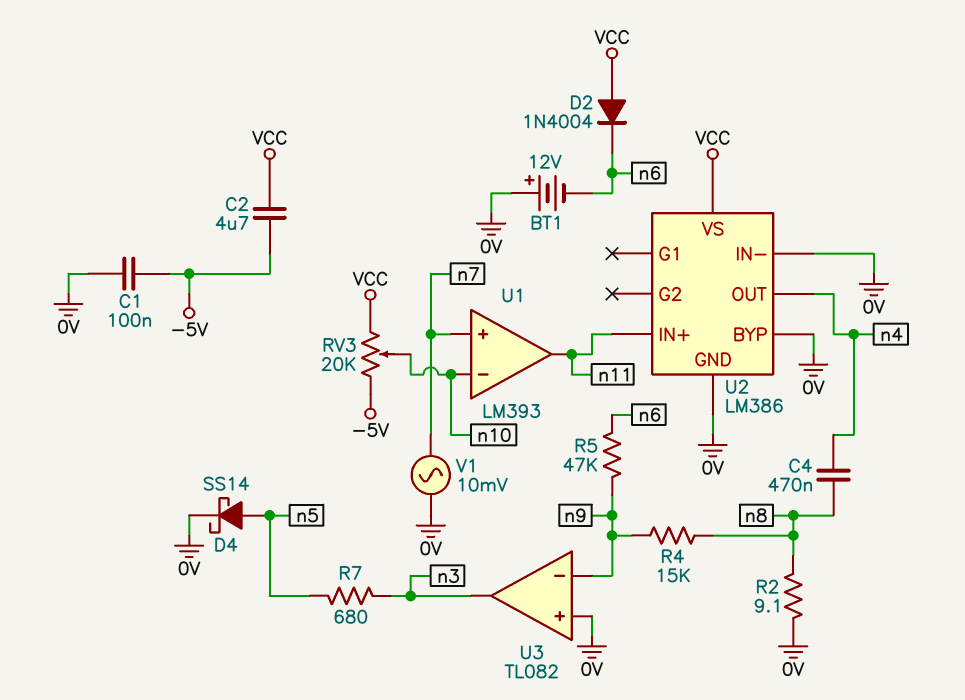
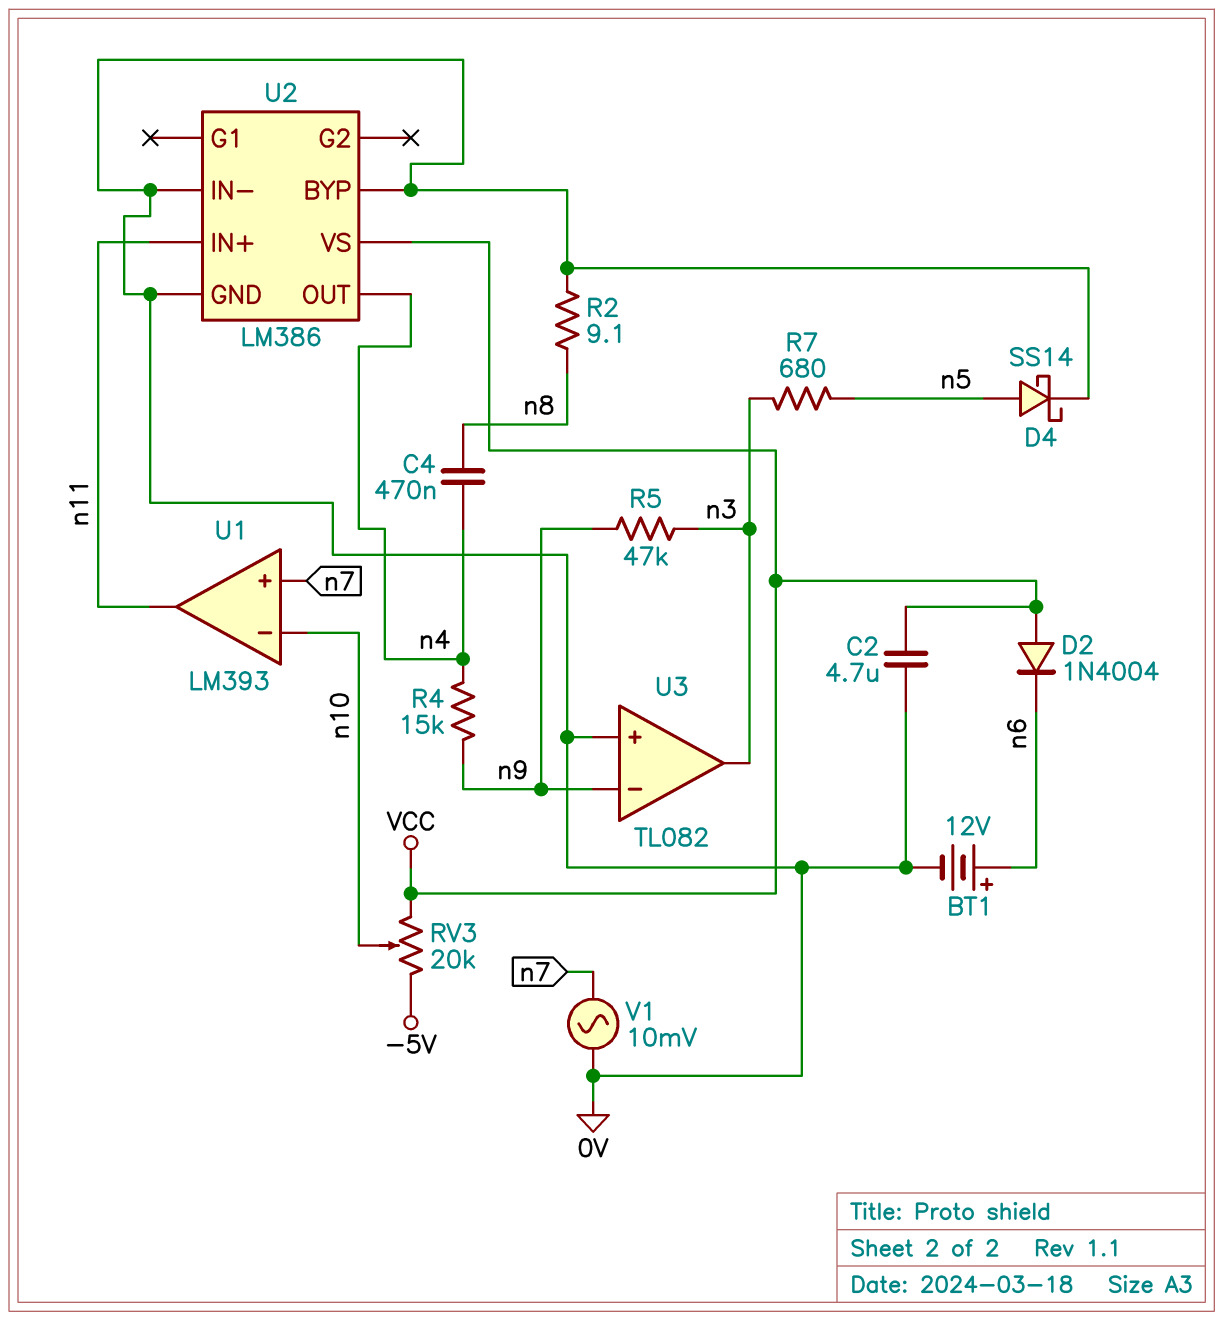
BT1: 12V (plus 0V, minus n6) -> 12V (plus n6, minus 0V)
C1: 100nF (-5V, 0V) -> none
C2: 4.7uF (-5V, VCC) -> 4.7uF (0V, VCC)
R4: 15k (n8, n9) -> 15k (n4, n9)
R5: 47k (n6, n9) -> 47k (n3, n9)

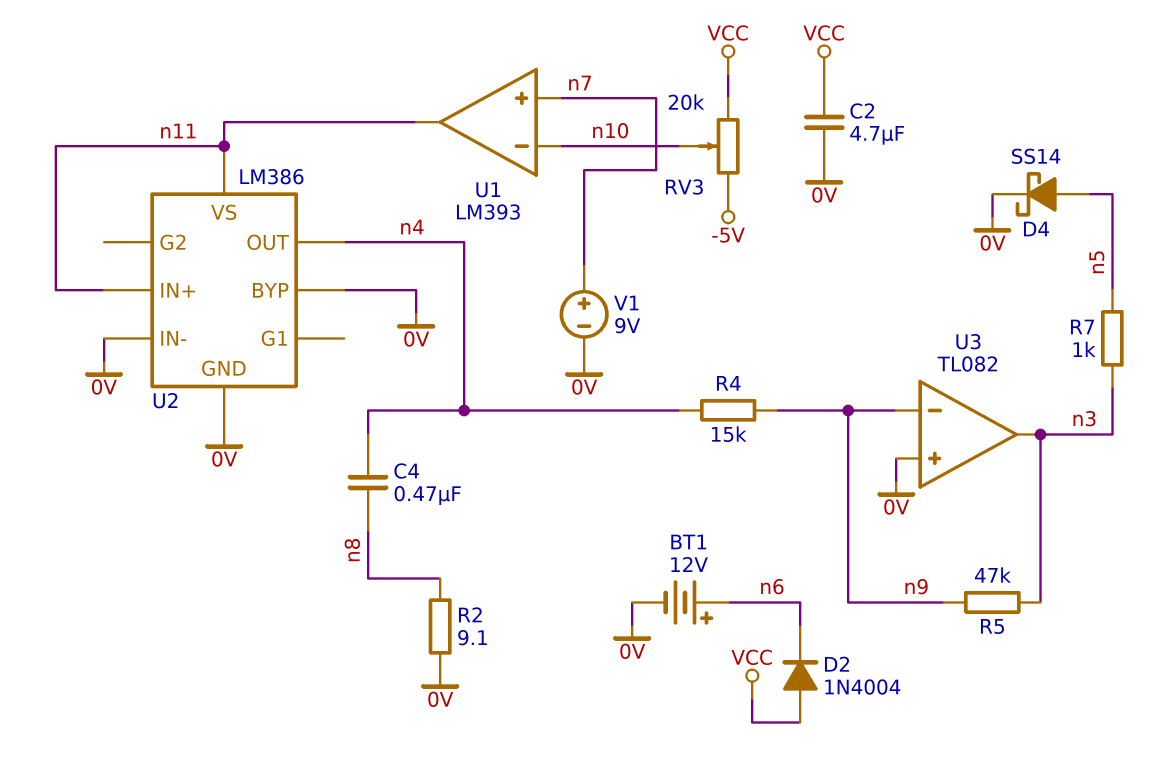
R7: 680 (n3, n5) -> 1k (n3, n5)
U2 pin VS: VCC -> n11
V1: AC 10mV (0V, n7) -> 9V (plus n7, minus 0V)

